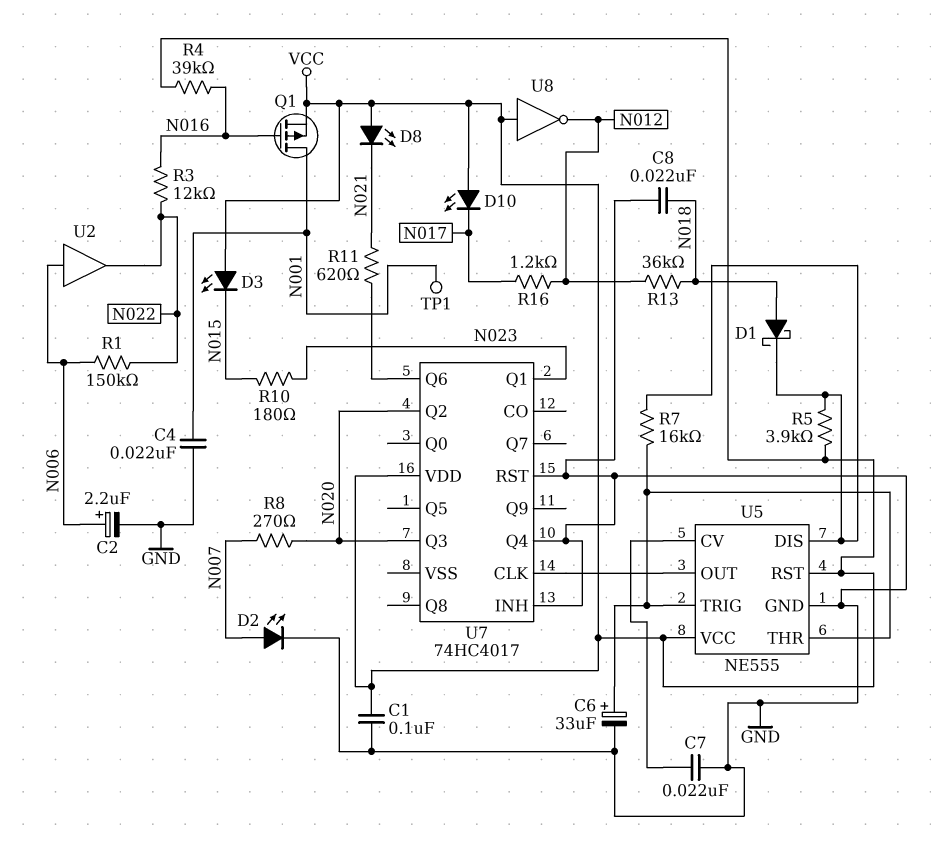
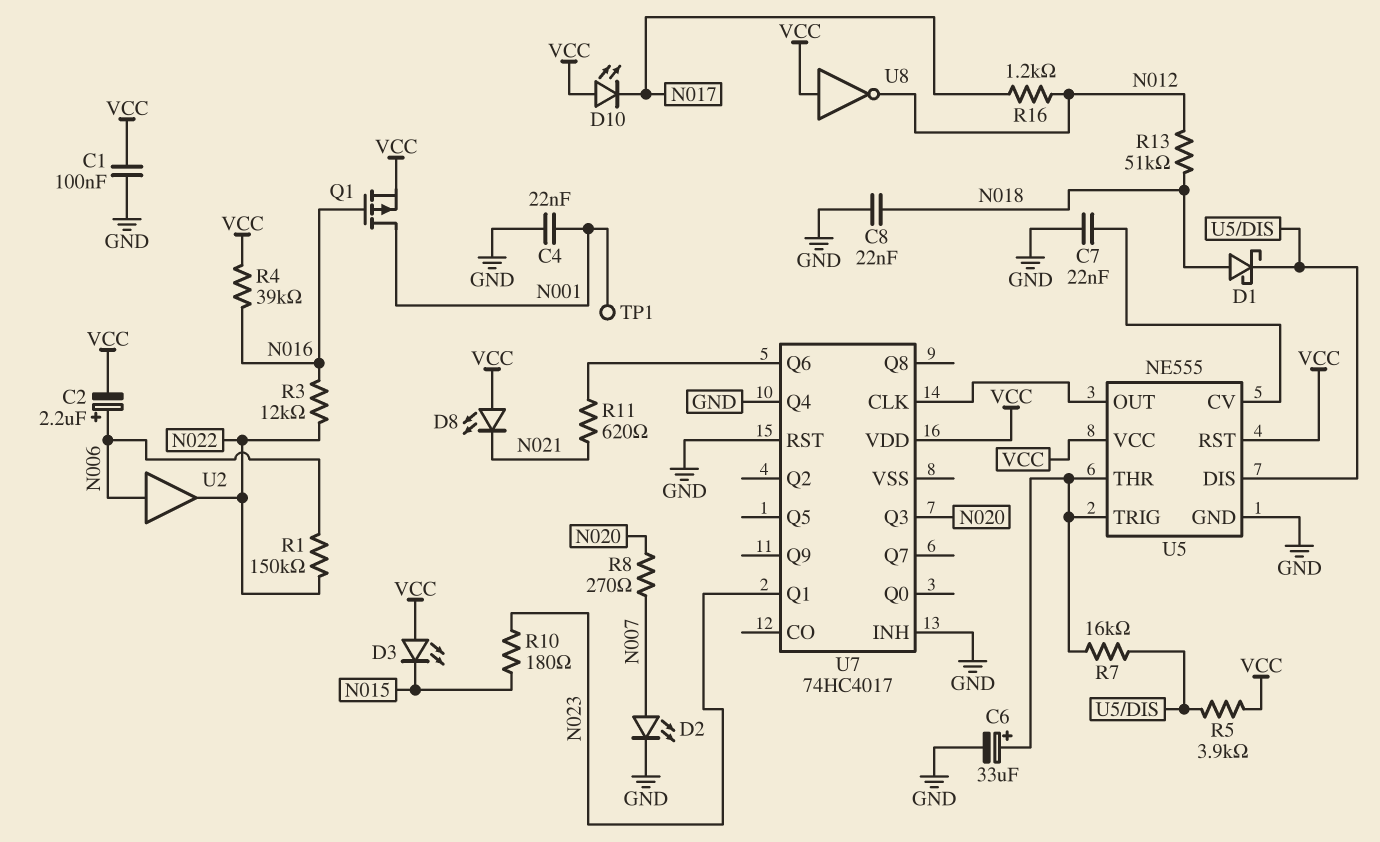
C2: 2.2uF (plus N006, minus GND) -> 2.2uF (plus N006, minus VCC)
R13: 36k (N012, N018) -> 51k (N012, N018)
U7 pin Q2: N020 -> none

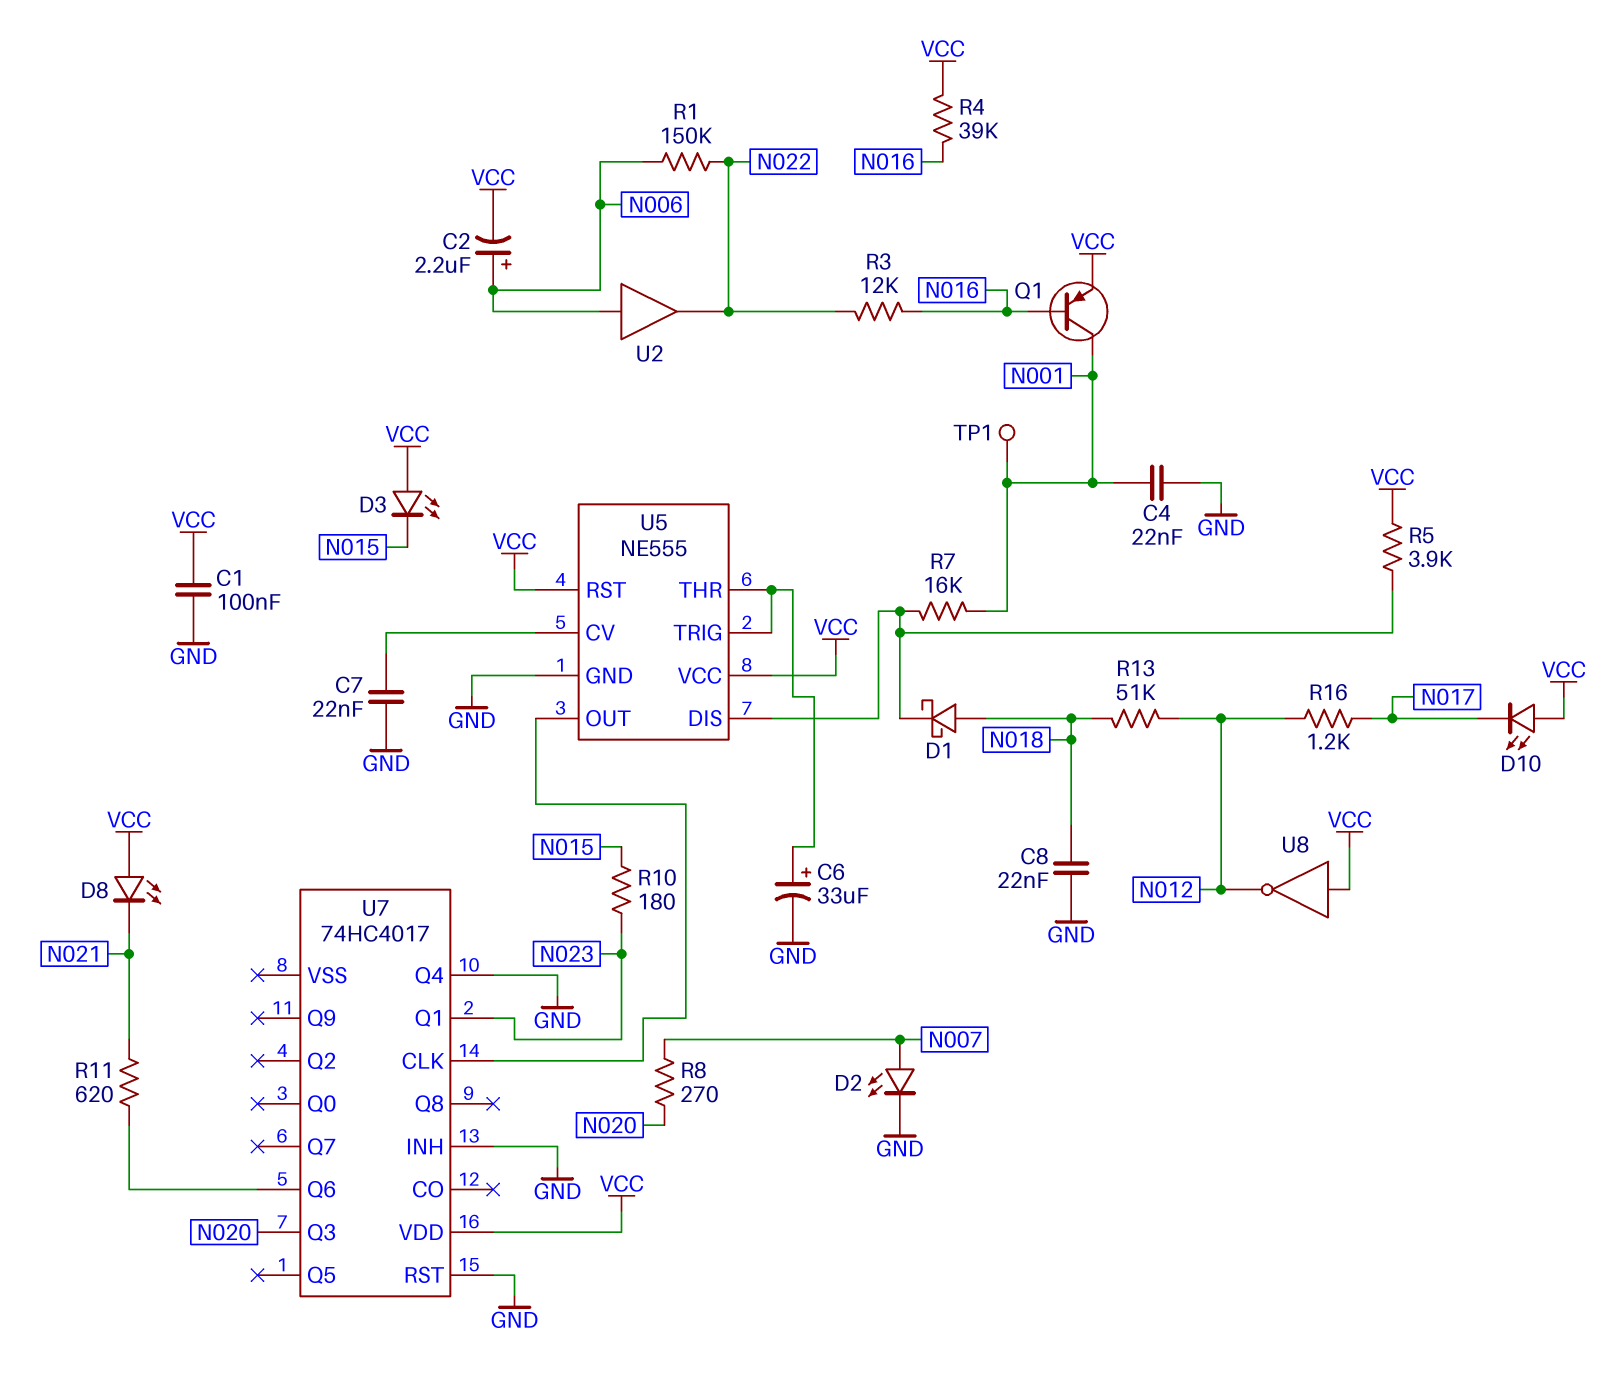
Q1: PMOS (G N016, D N001, S VCC) -> PNP (B N016, C N001, E VCC)
R7: 16k (U5/DIS, U5/THR) -> 16k (N001, U5/DIS)

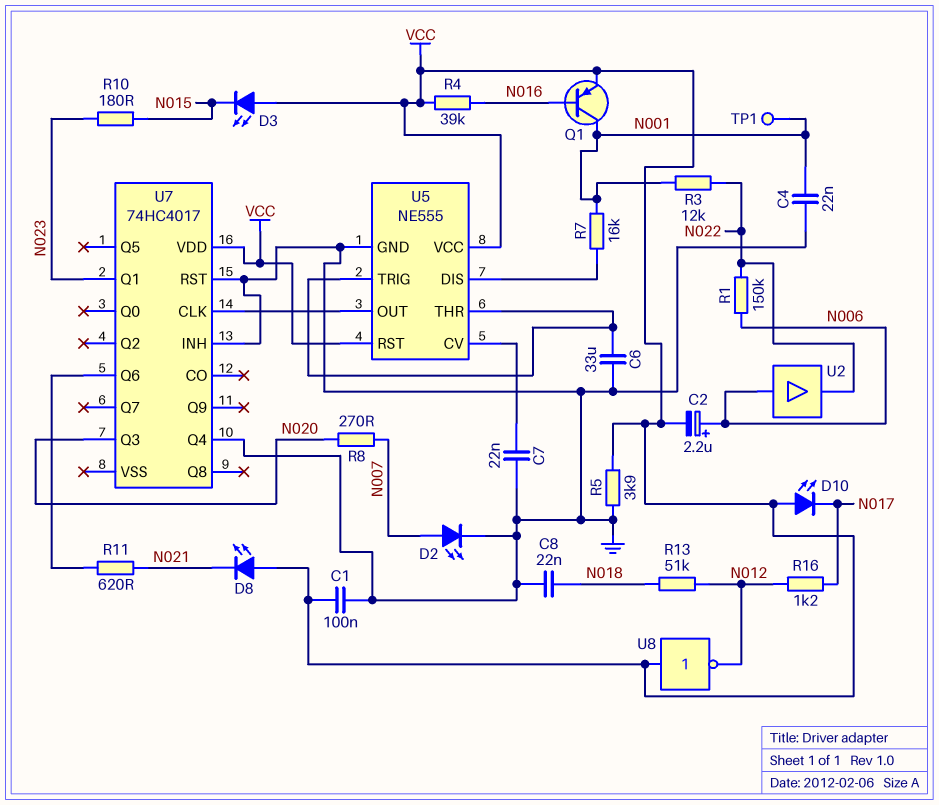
C6: 33uF (plus U5/THR, minus GND) -> 33uF (GND, U5/THR)
D1: schottky (A N018, K U5/DIS) -> none
R3: 12k (N016, N022) -> 12k (N001, N022)
R5: 3.9k (U5/DIS, VCC) -> 3.9k (GND, VCC)

